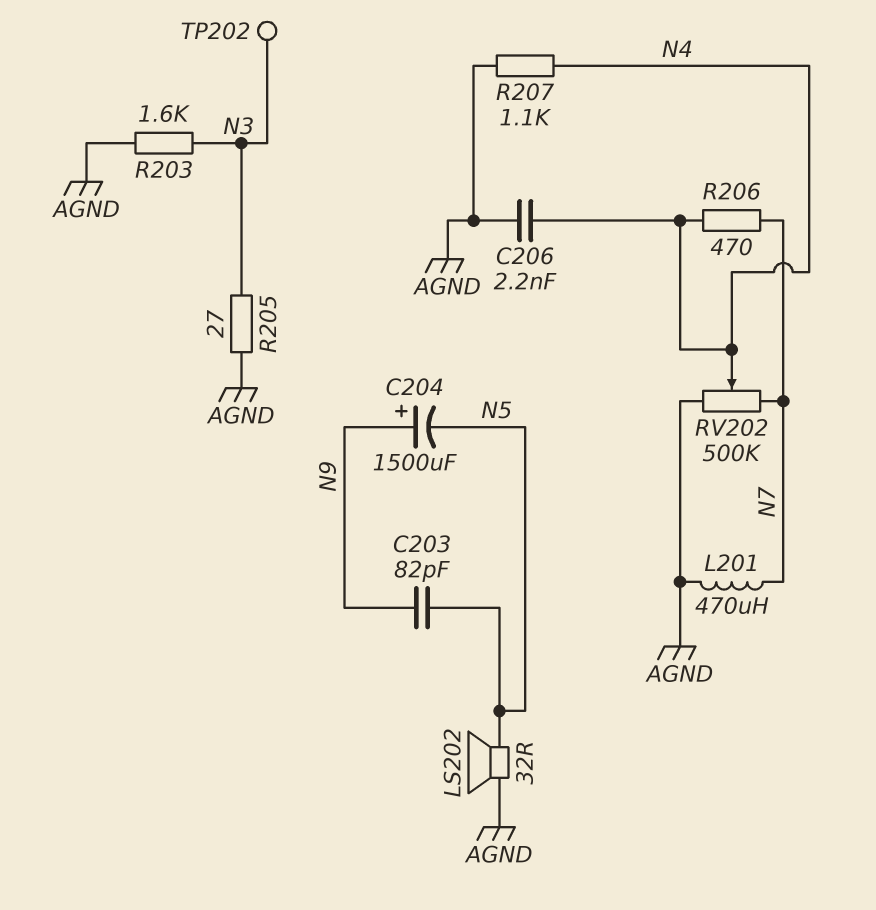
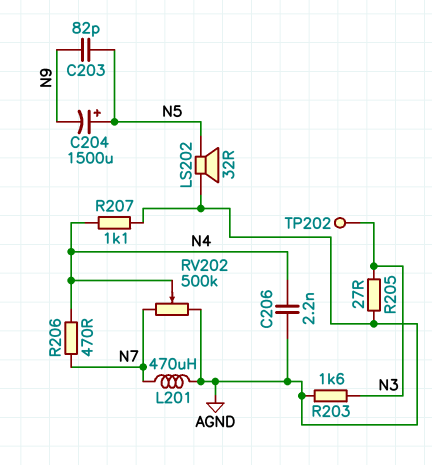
C204: 1500uF (plus N9, minus N5) -> 1500uF (plus N5, minus N9)

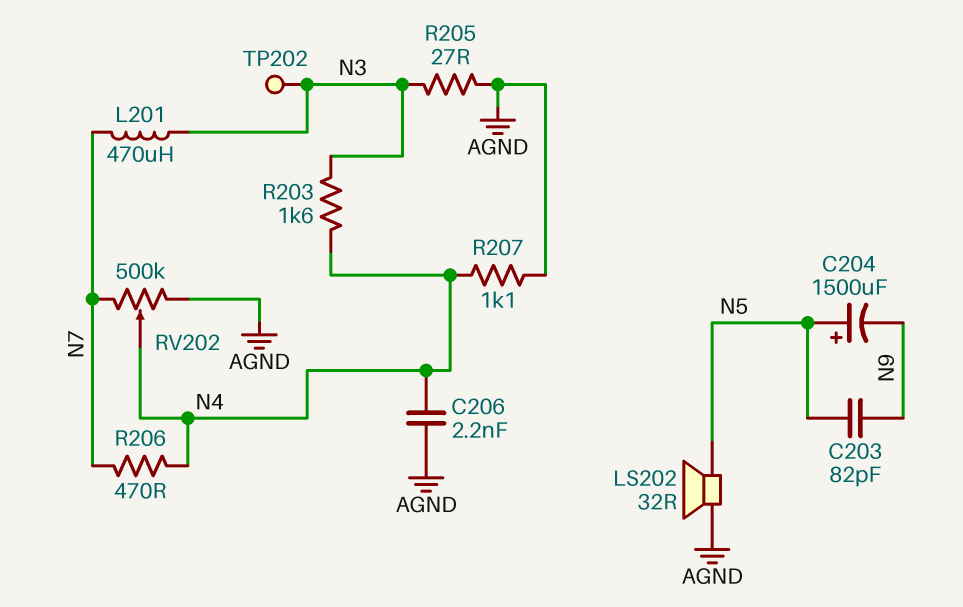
L201: 470uH (AGND, N7) -> 470uH (N3, N7)
R203: 1.6k (AGND, N3) -> 1.6k (N3, N4)

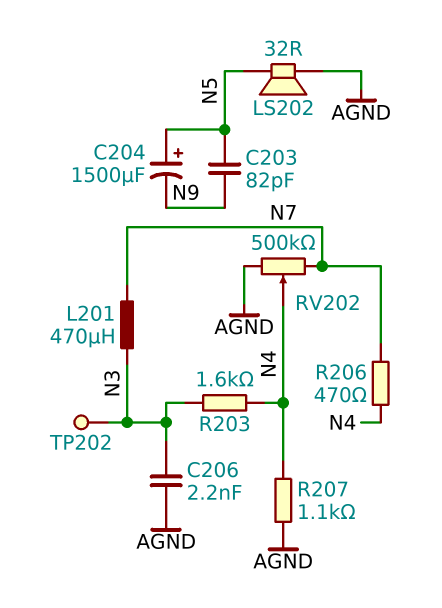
C206: 2.2nF (AGND, N4) -> 2.2nF (AGND, N3)
R205: 27 (AGND, N3) -> none

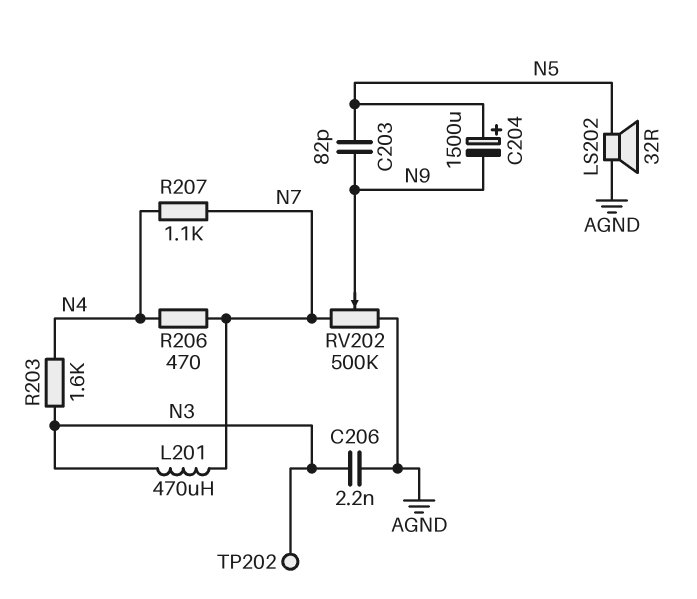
R207: 1.1k (AGND, N4) -> 1.1k (N4, N7)
RV202: 500k (AGND, N7, wiper N4) -> 500k (AGND, N7, wiper N9)

